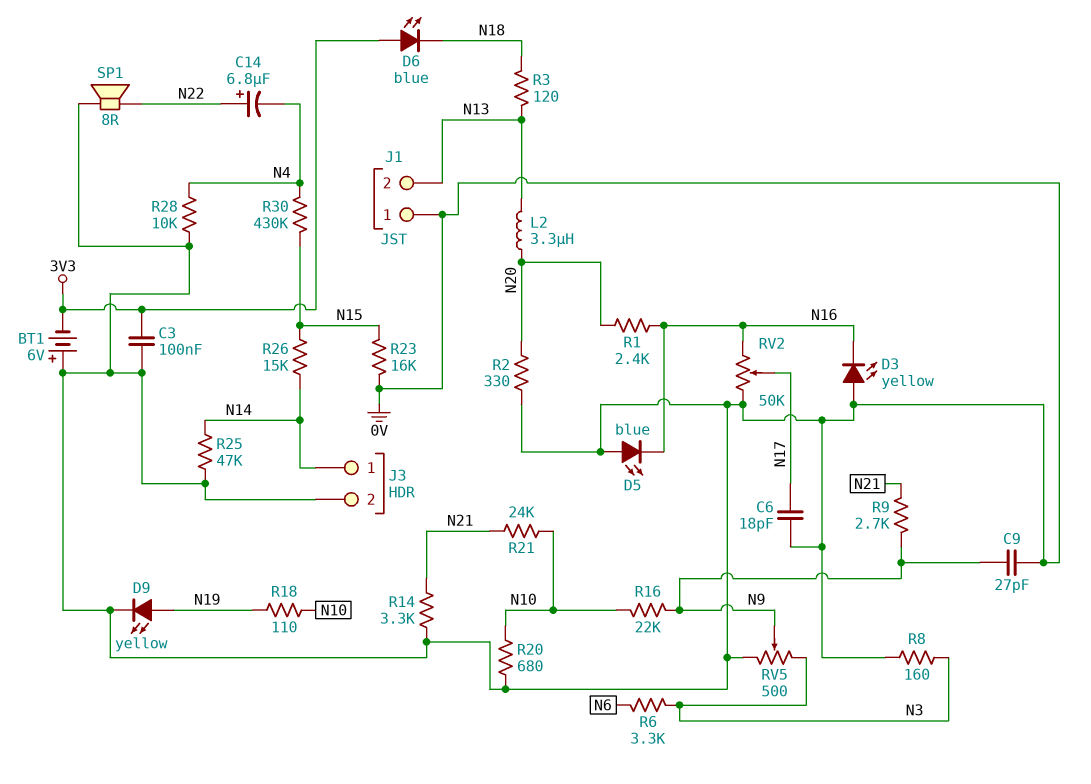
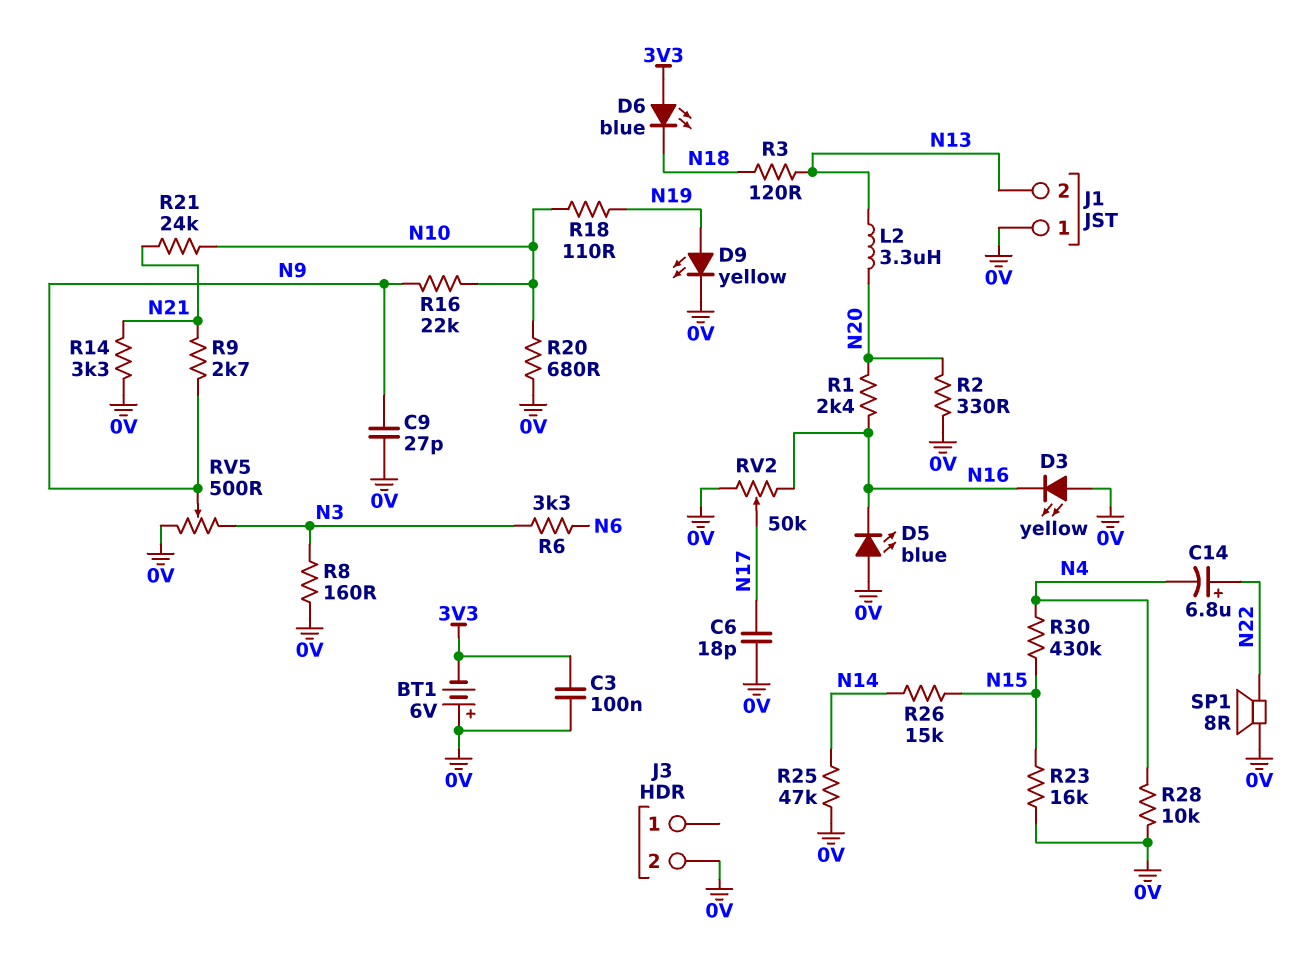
J3 pin 1: N14 -> none

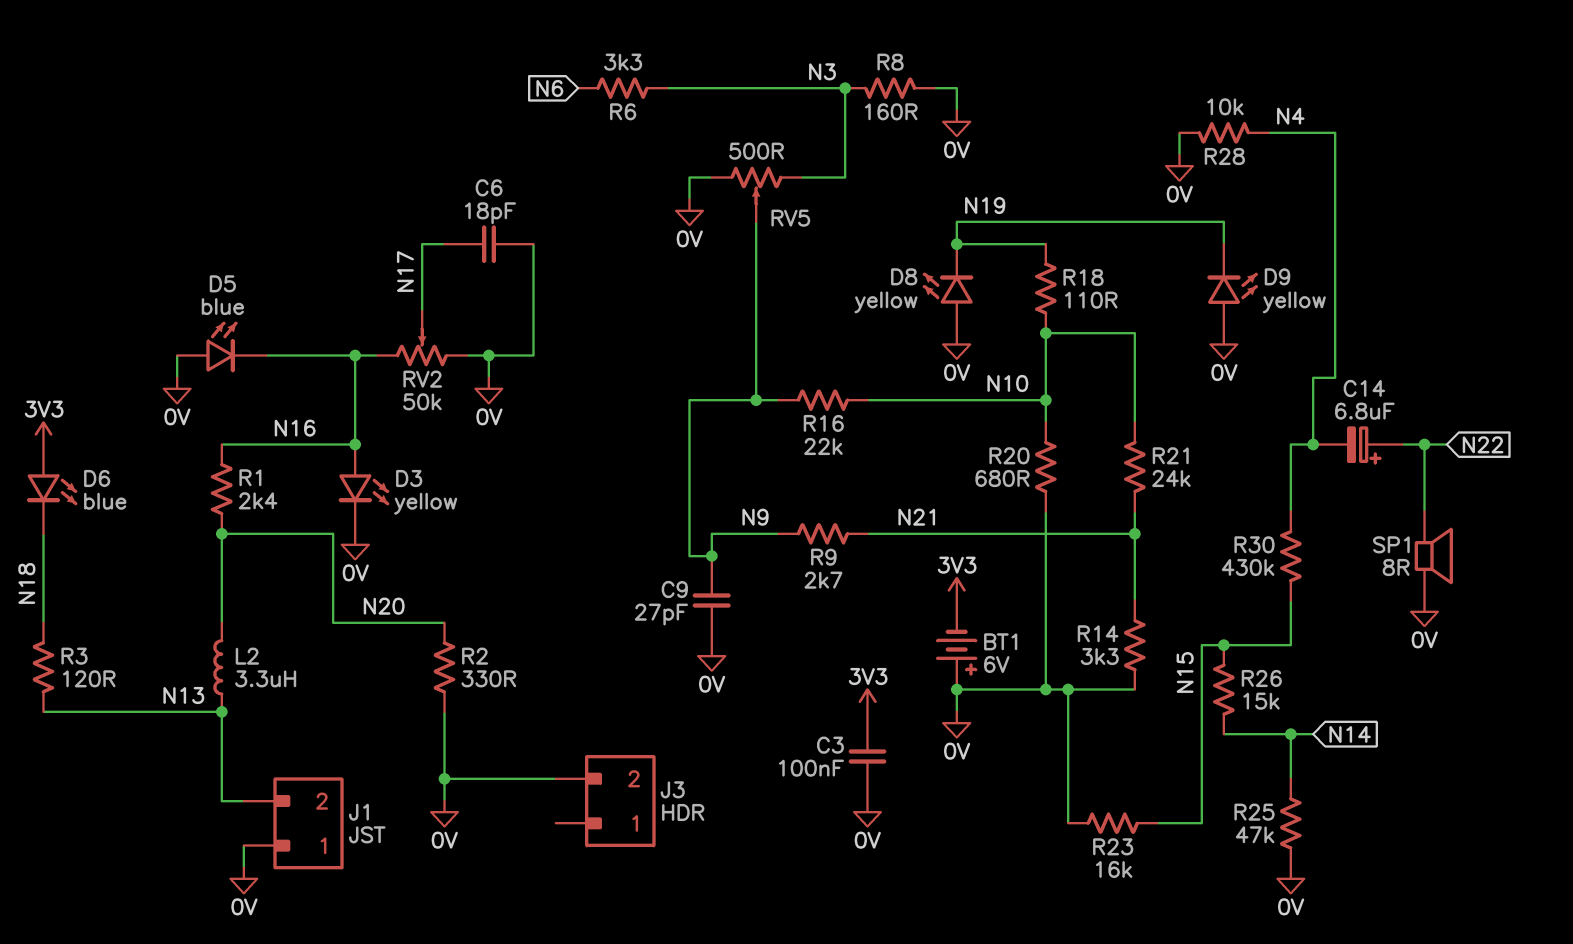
D3: LED yellow (A 0V, K N16) -> LED yellow (A N16, K 0V)
D8: none -> LED yellow (A 0V, K N19)
D9: LED yellow (A N19, K 0V) -> LED yellow (A 0V, K N19)

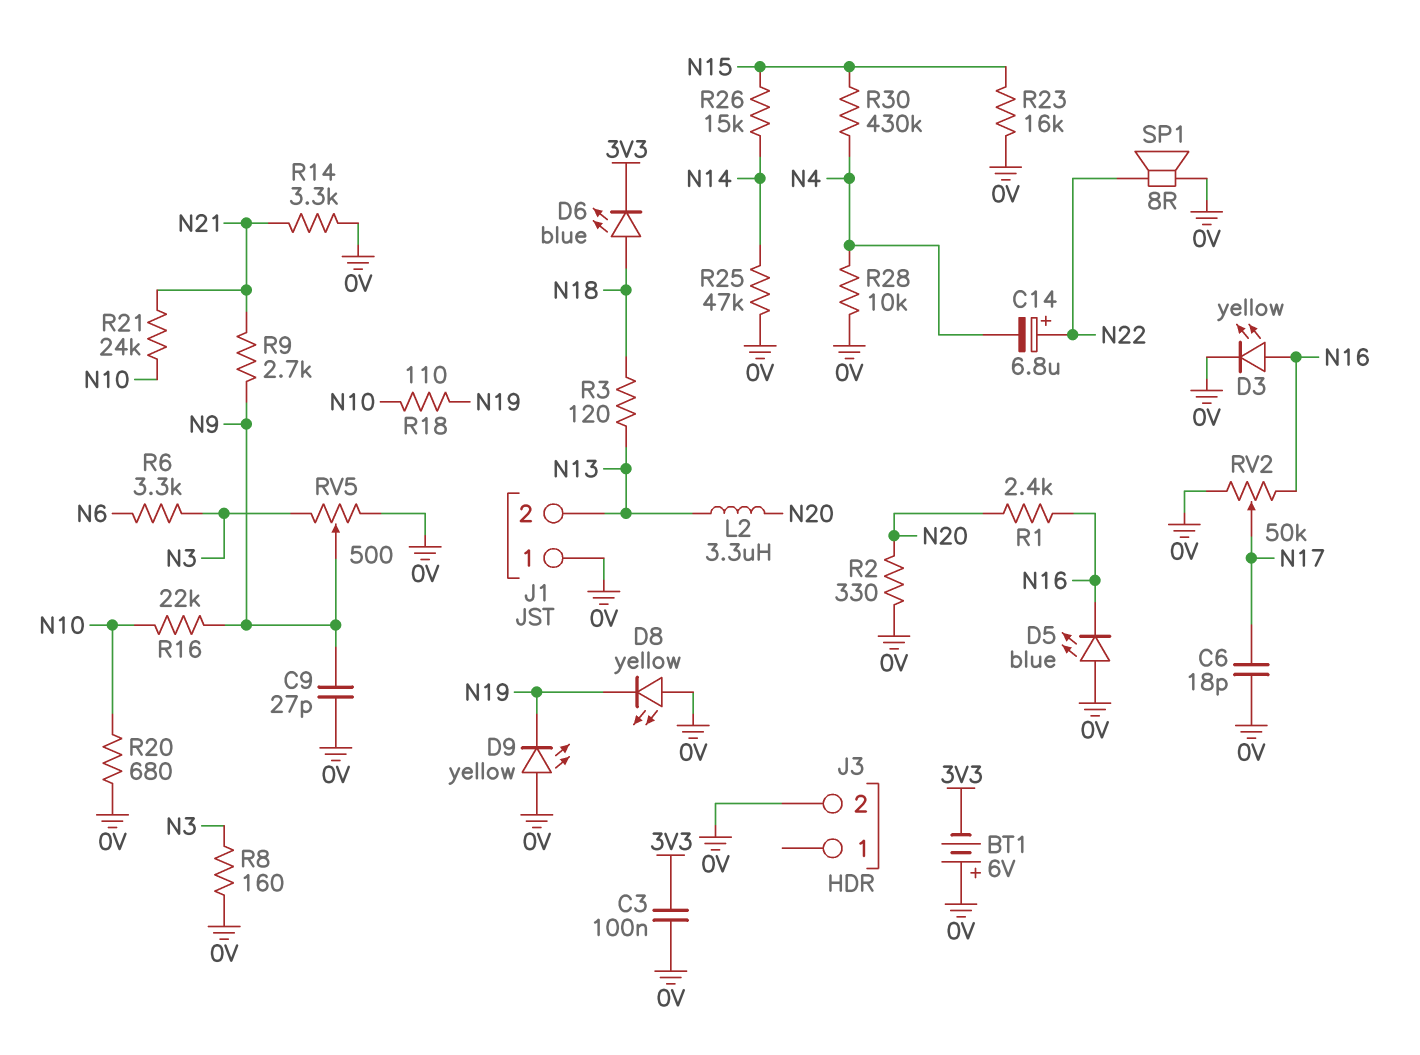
D6: LED blue (A 3V3, K N18) -> LED blue (A N18, K 3V3)

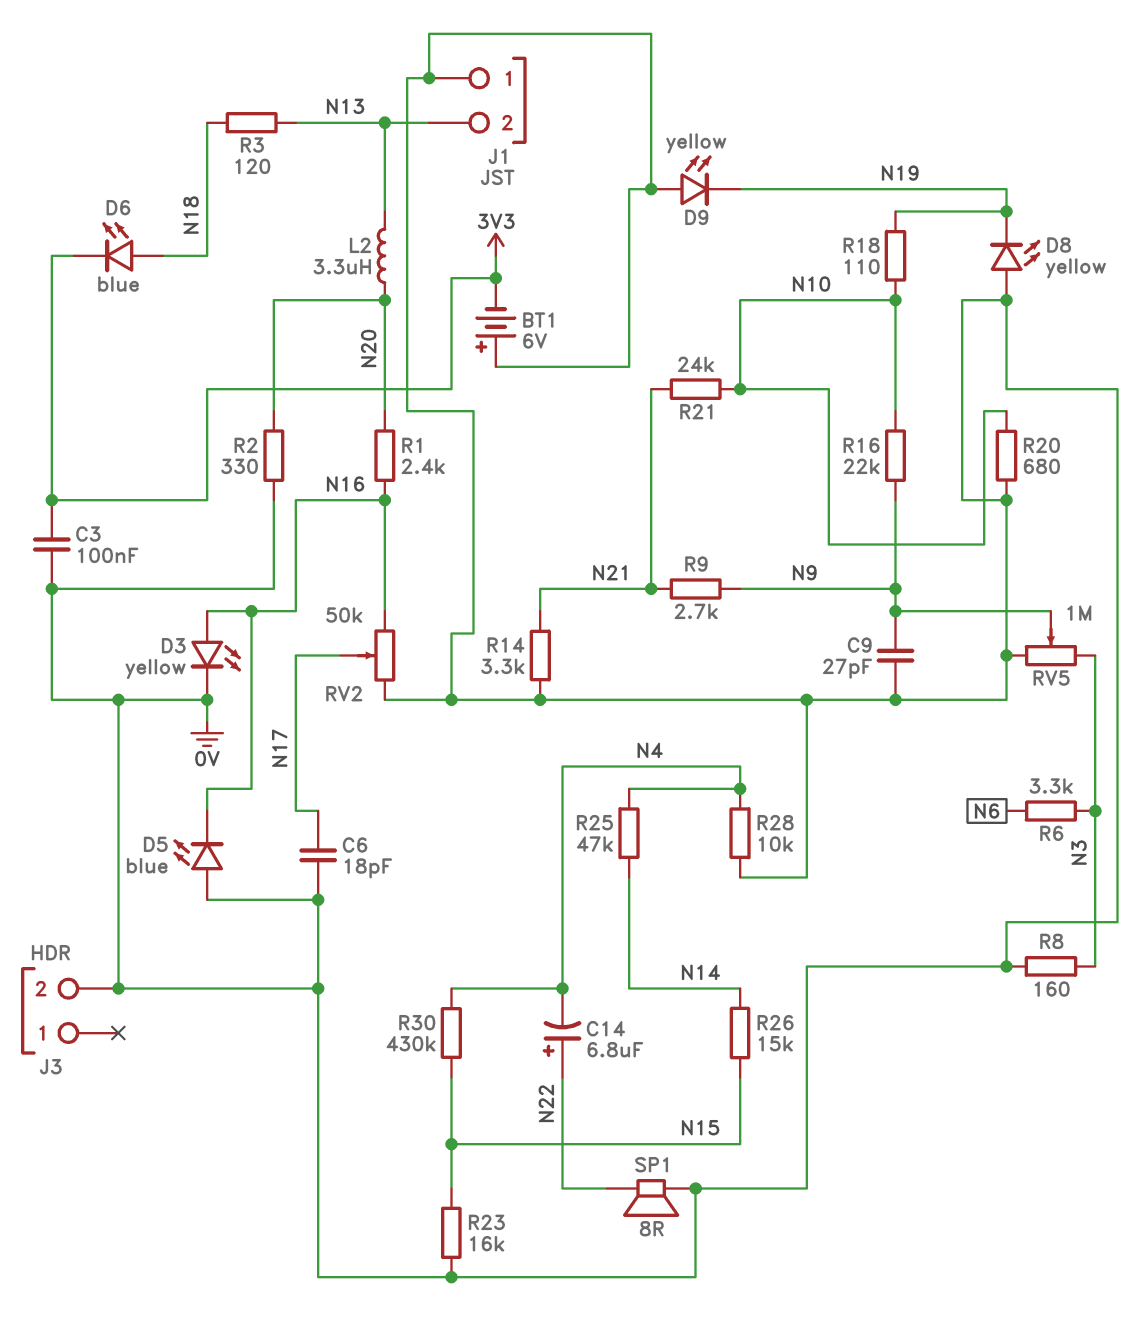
R25: 47k (0V, N14) -> 47k (N4, N14)
RV5: 500 (0V, N3, wiper N9) -> 1M (0V, N3, wiper N9)

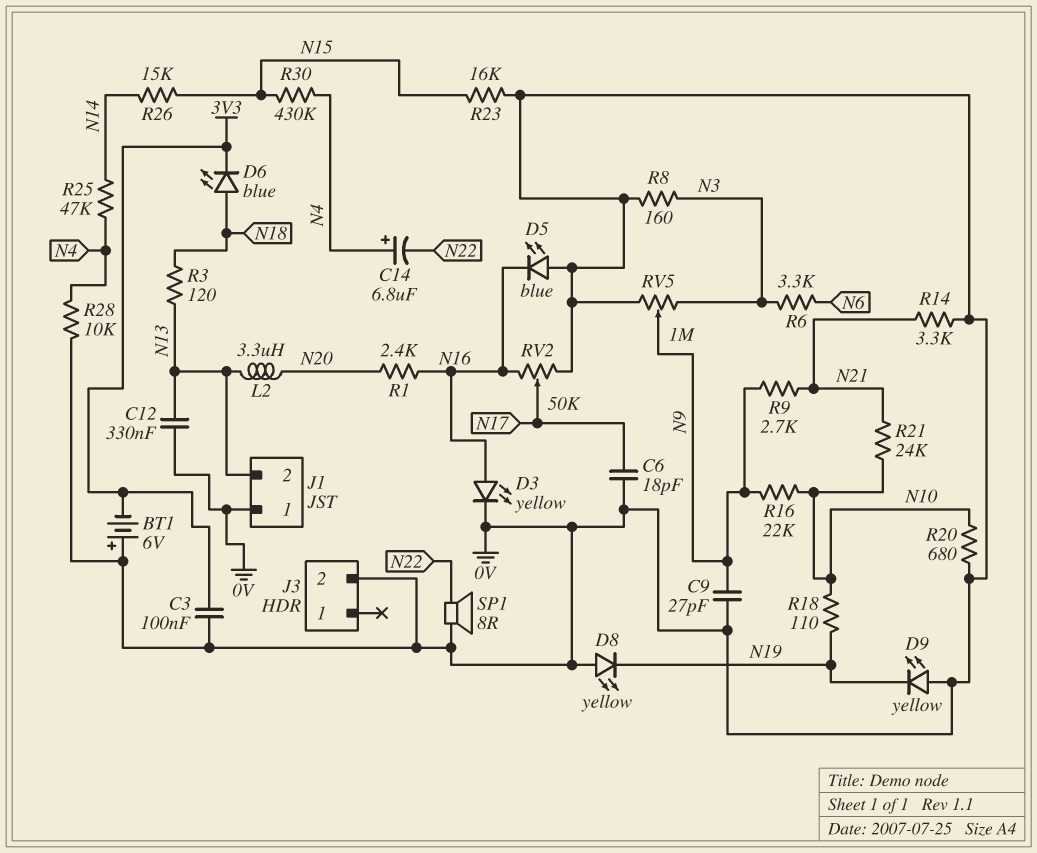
C12: none -> 330nF (0V, N13)
C14: 6.8uF (plus N22, minus N4) -> 6.8uF (plus N4, minus N22)
R2: 330 (0V, N20) -> none

